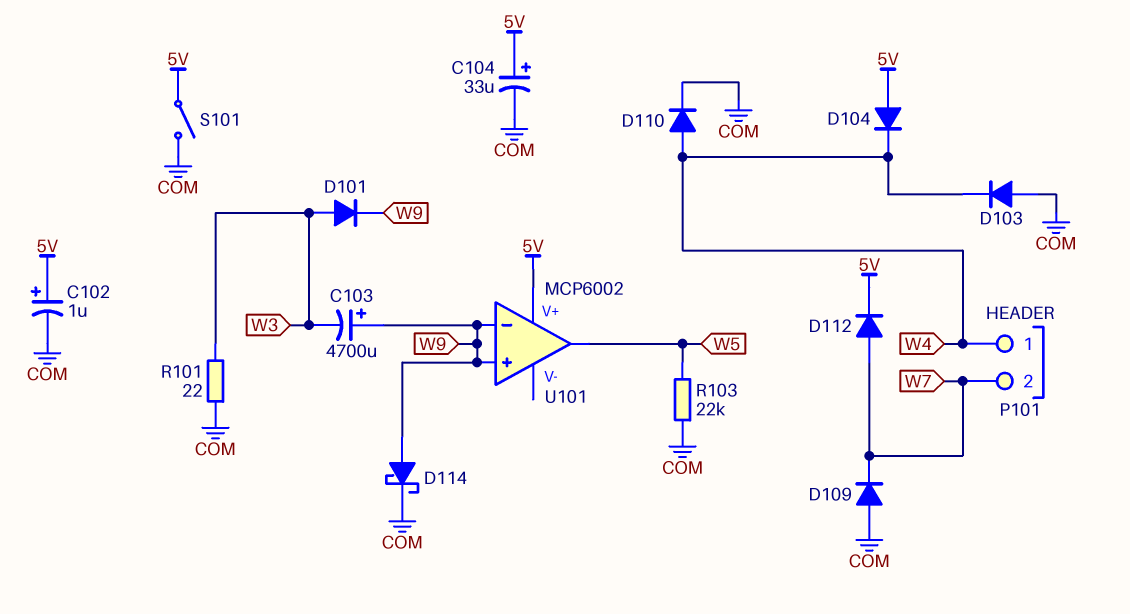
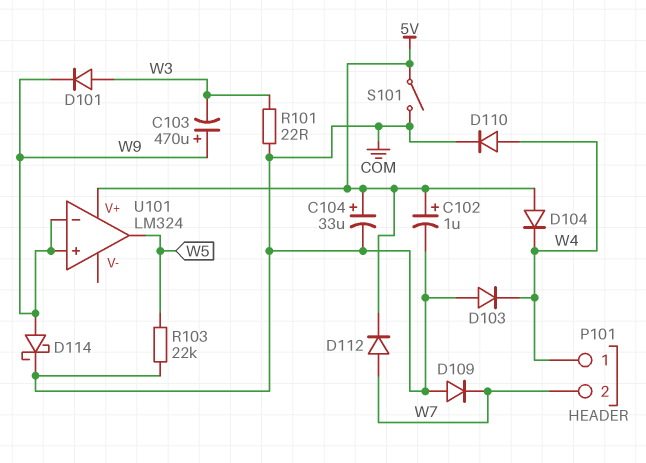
C103: 4700uF (plus W9, minus W3) -> 470uF (plus W9, minus W3)
U101: MCP6002 -> LM324

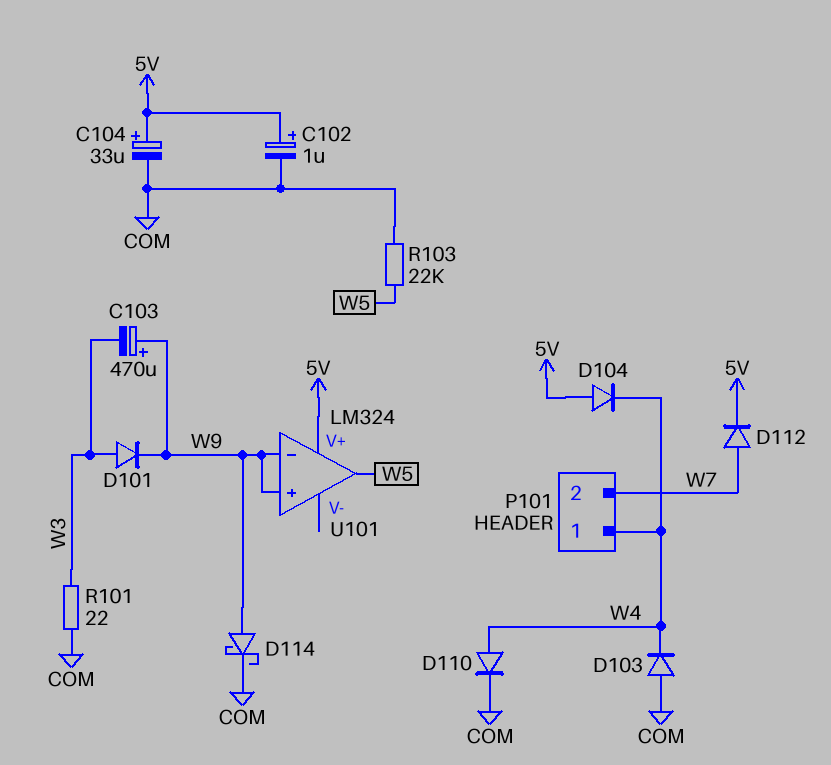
D109: diode (A COM, K W7) -> none
S101: switch (5V, COM) -> none

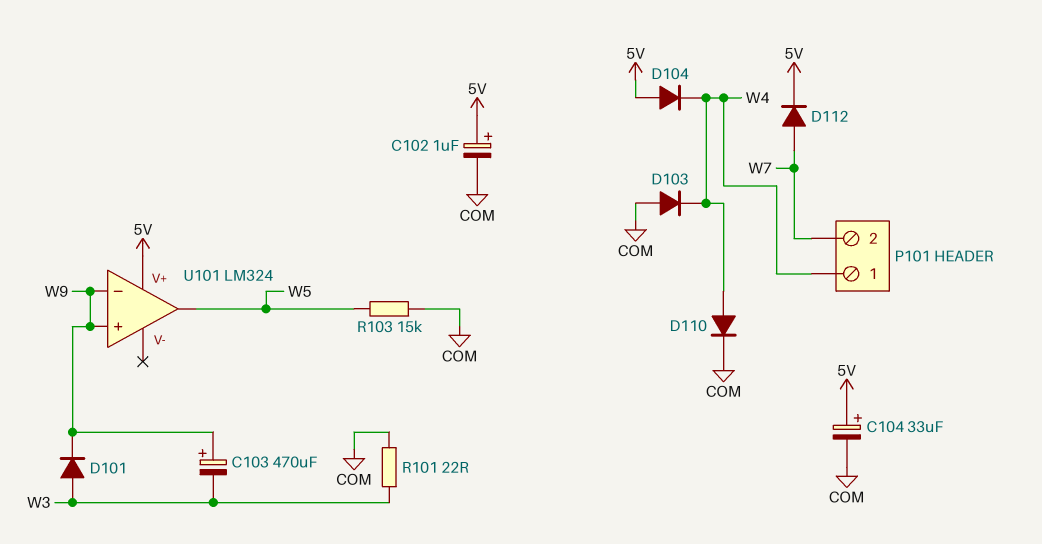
D114: schottky (A W9, K COM) -> none
R103: 22k (COM, W5) -> 15k (COM, W5)

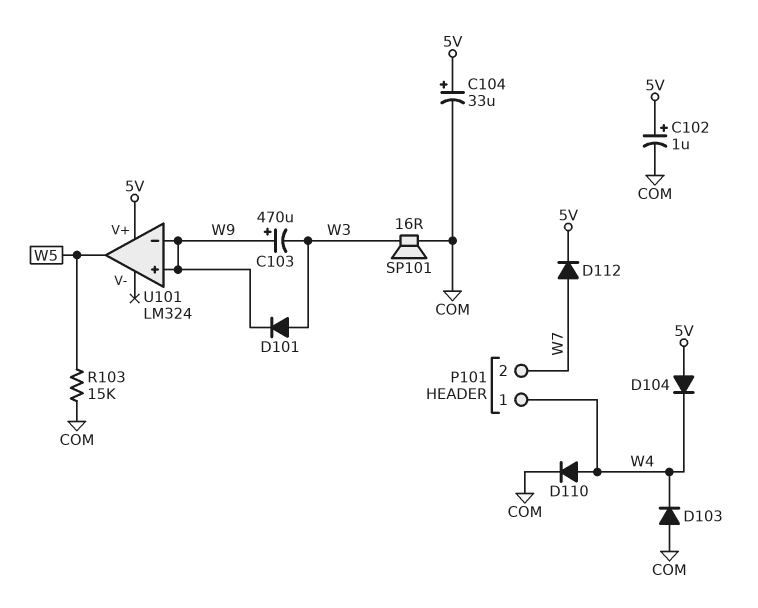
R101: 22 (COM, W3) -> none
SP101: none -> speaker 16R (COM, W3)

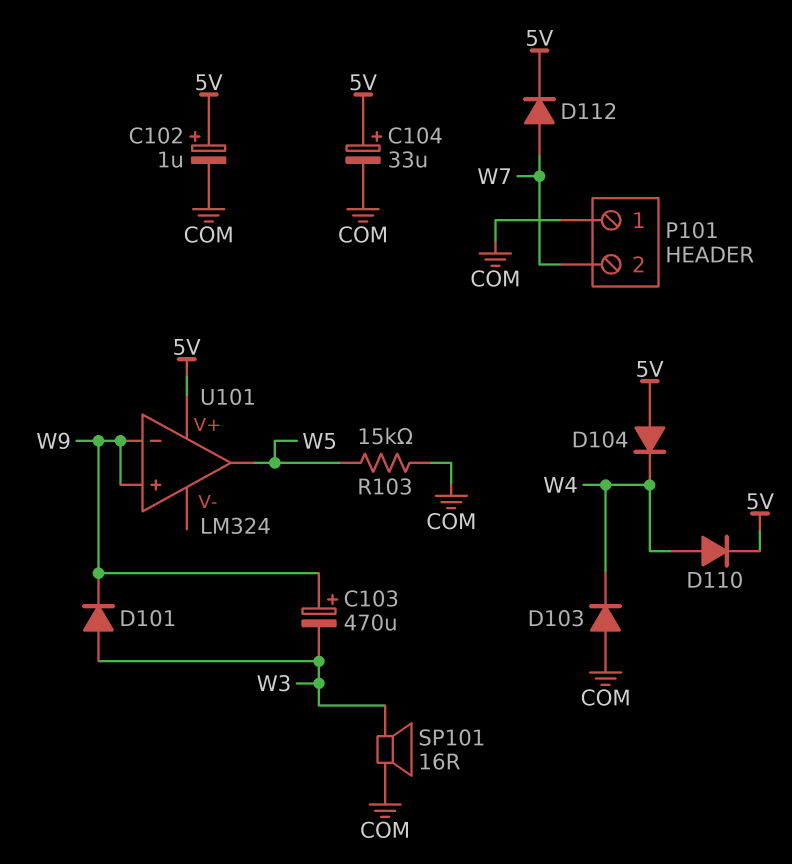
D110: diode (A W4, K COM) -> diode (A W4, K 5V)
P101 pin 1: W4 -> COM

